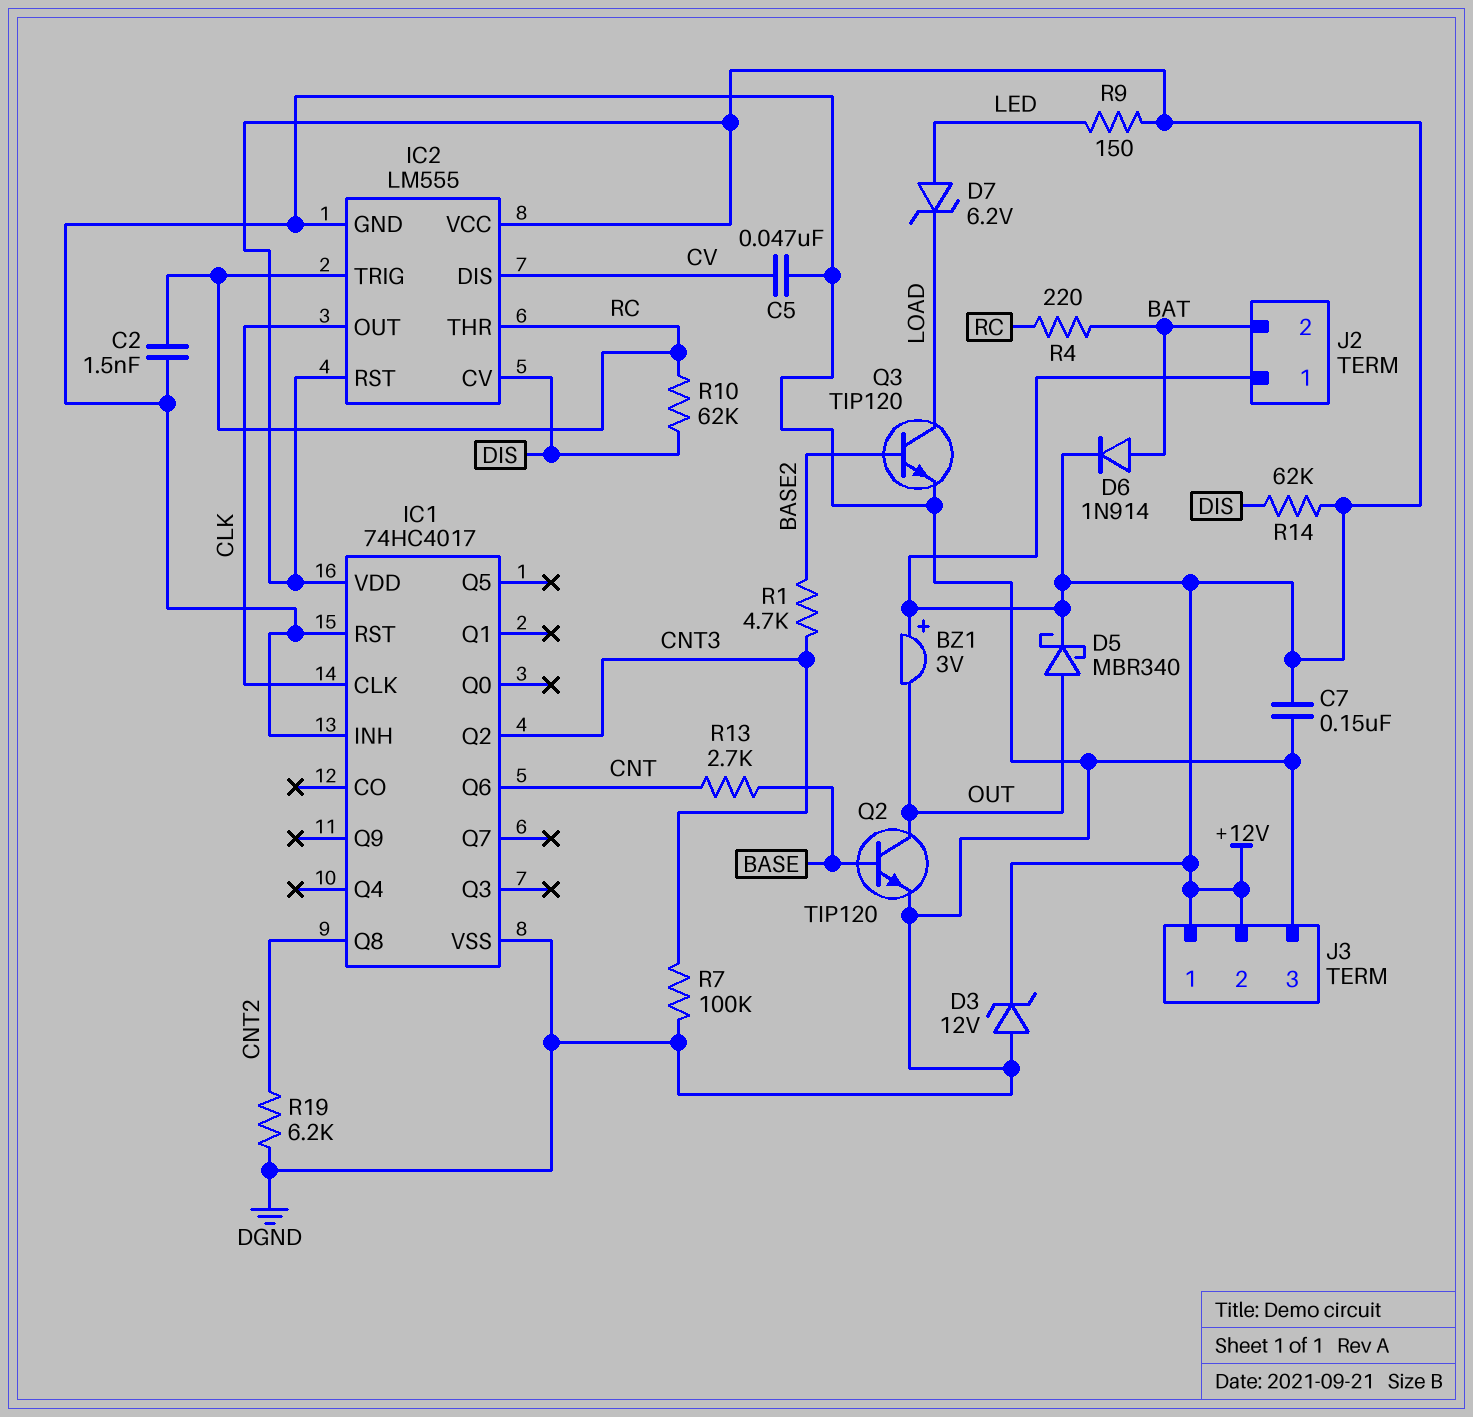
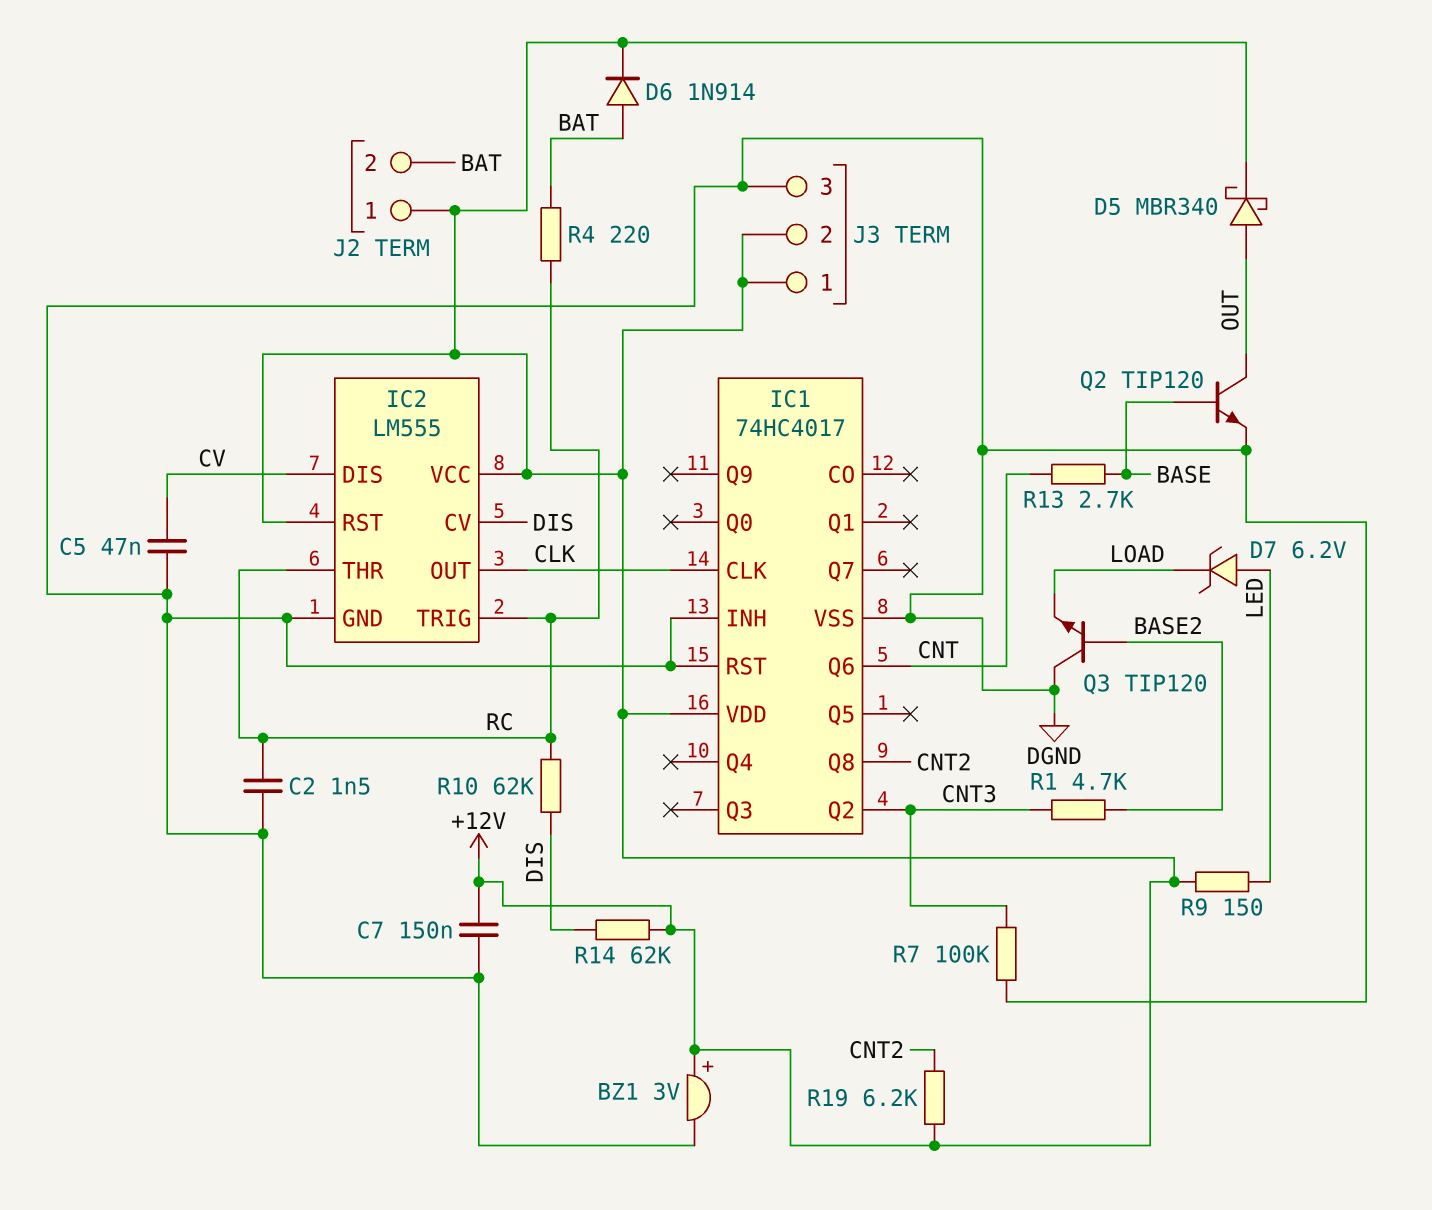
BZ1: buzzer 3V (plus +12V, minus OUT) -> buzzer 3V (plus +12V, minus DGND)
D3: zener 12V (A DGND, K +12V) -> none
Q3: NPN TIP120 (B BASE2, C LOAD, E DGND) -> NPN TIP120 (B BASE2, C DGND, E LOAD)
R19: 6.2k (CNT2, DGND) -> 6.2k (+12V, CNT2)

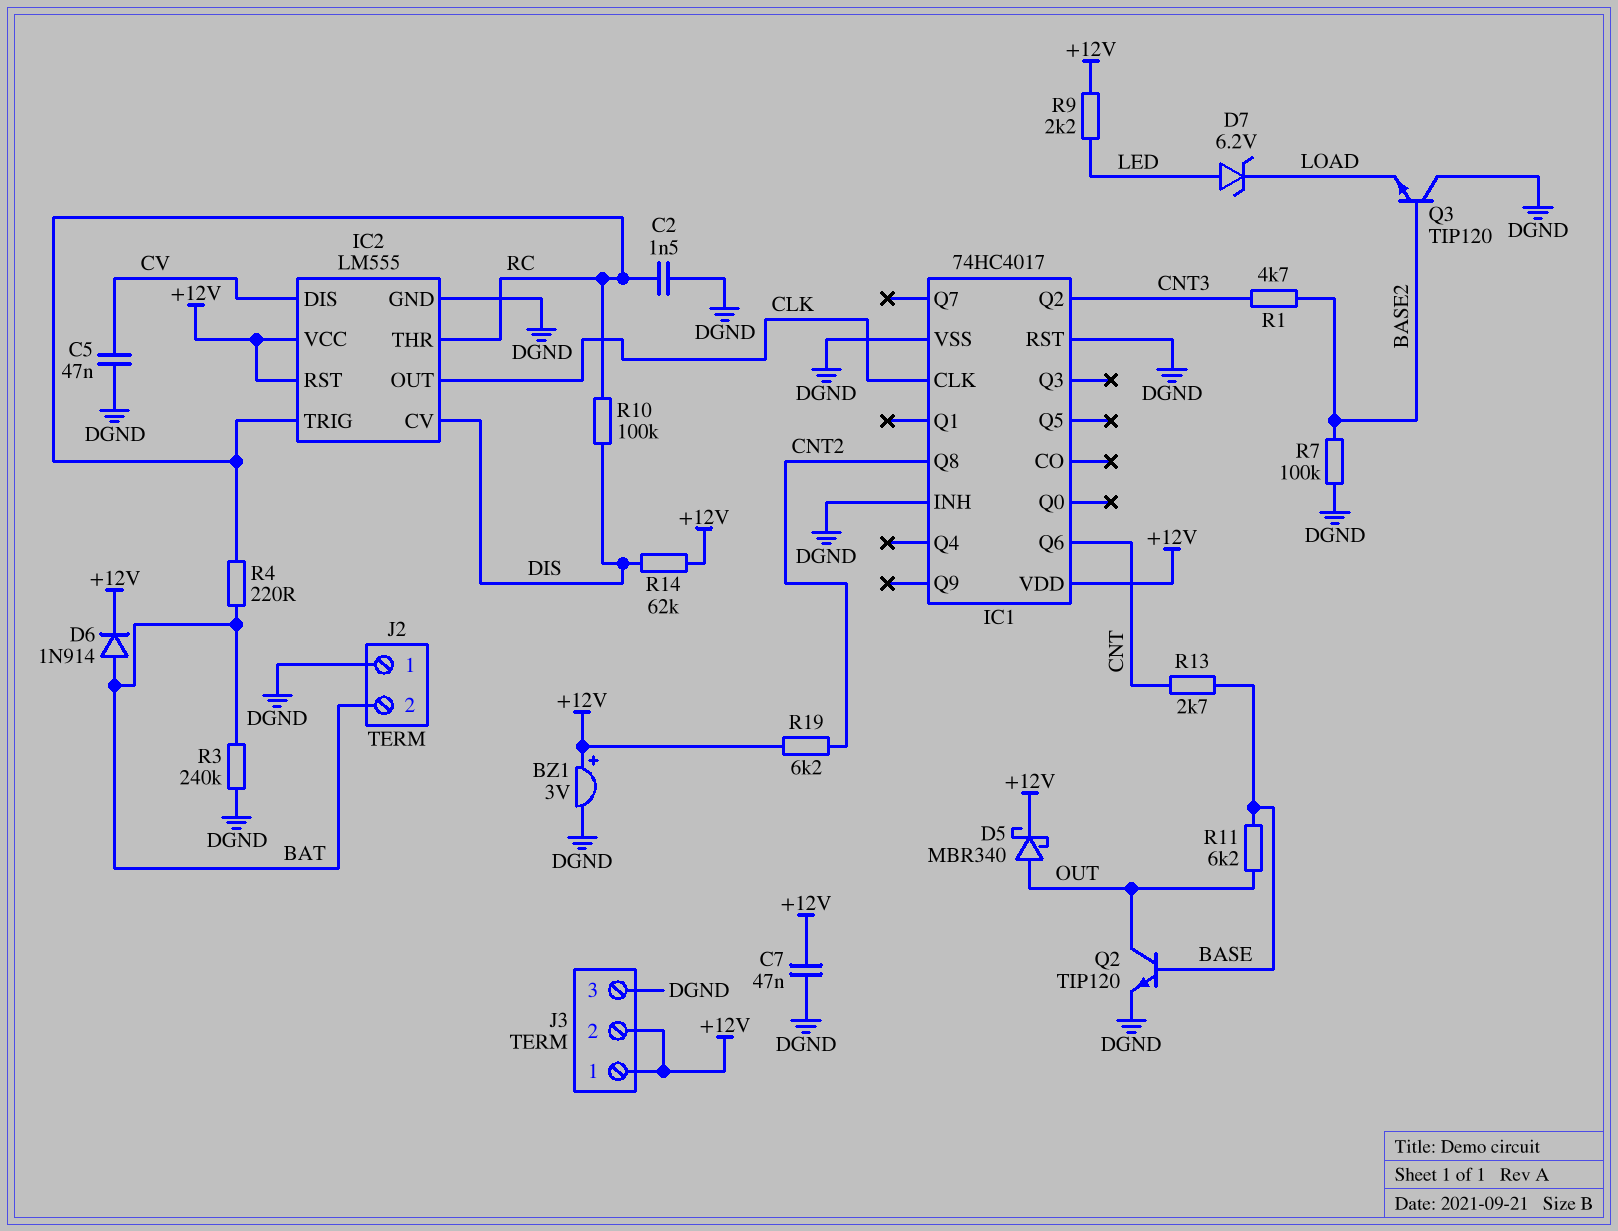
C7: 150nF (+12V, DGND) -> 47nF (+12V, DGND)
J2 pin 1: +12V -> DGND
R3: none -> 240k (BAT, DGND)
R7: 100k (CNT3, DGND) -> 100k (BASE2, DGND)
R9: 150 (+12V, LED) -> 2.2k (+12V, LED)
R10: 62k (DIS, RC) -> 100k (DIS, RC)
R11: none -> 6.2k (BASE, OUT)

